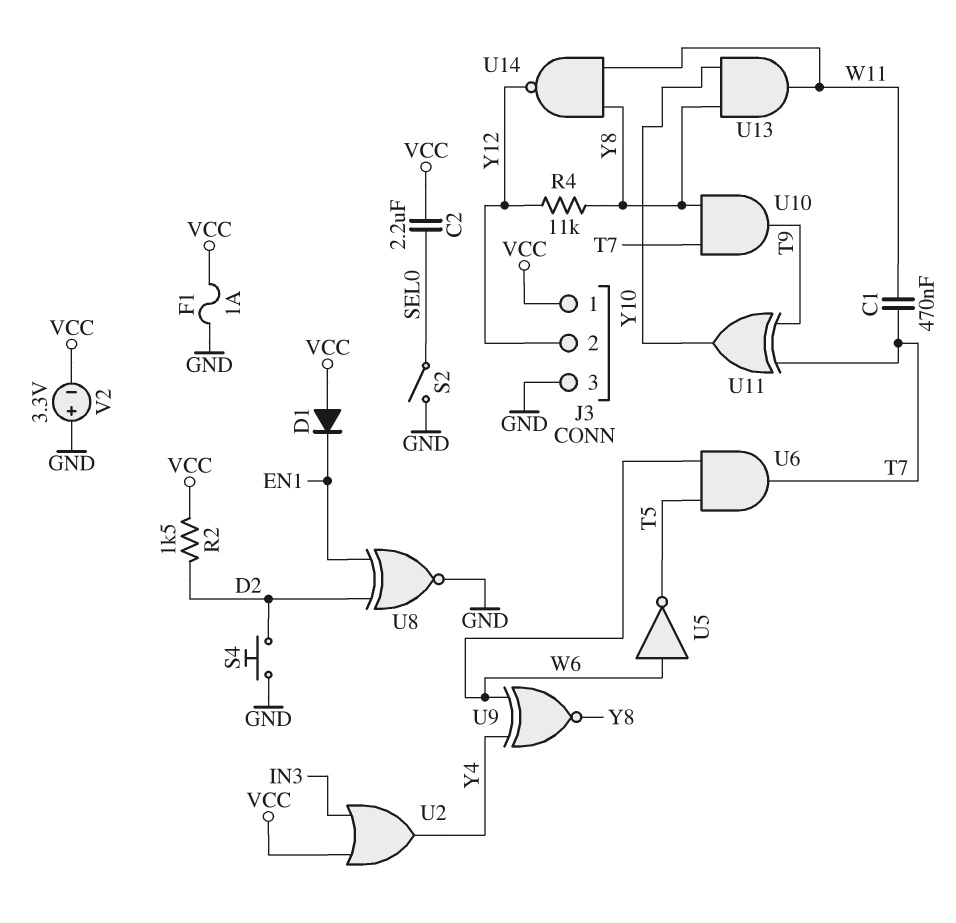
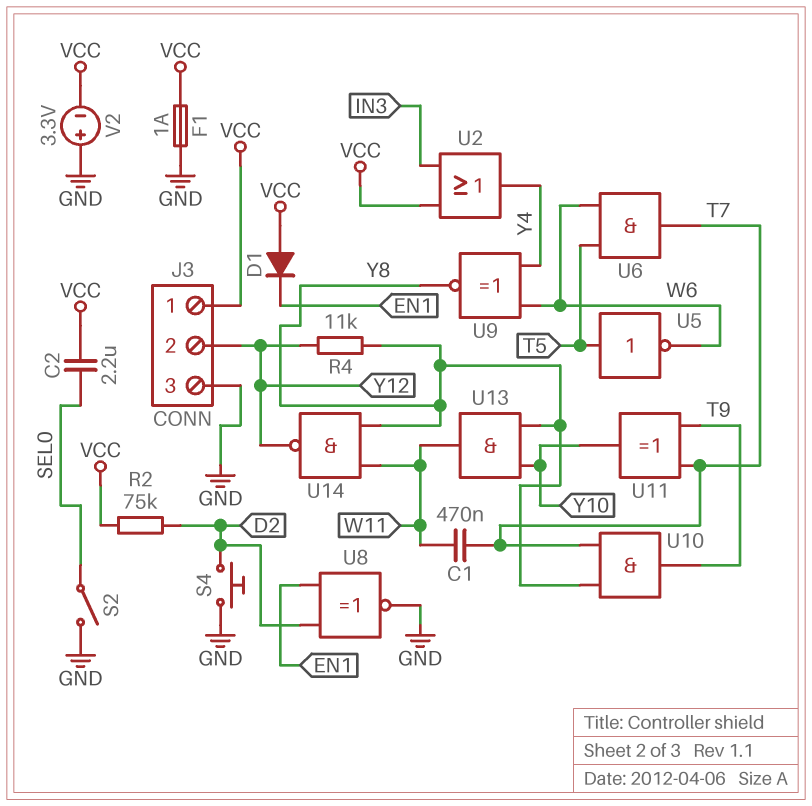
R2: 1.5k (D2, VCC) -> 75k (D2, VCC)
U5: NOT (in W6, out T5) -> NOT (in T5, out W6)

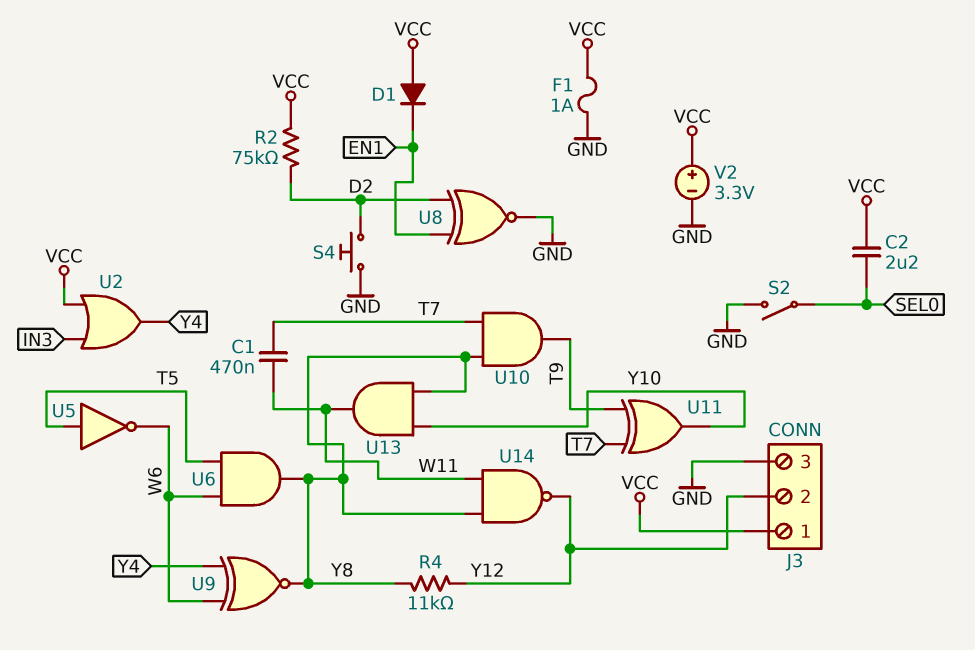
U6: AND (in T5, in W6, out T7) -> AND (in T5, in W6, out Y8)
V2: 3.3V (plus GND, minus VCC) -> 3.3V (plus VCC, minus GND)

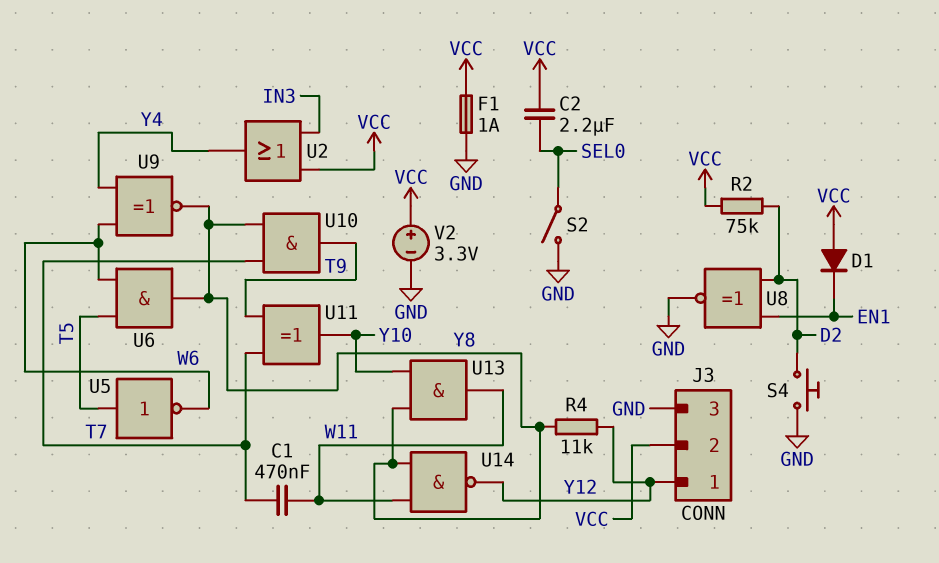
J3 pin 1: VCC -> Y12
J3 pin 2: Y12 -> VCC

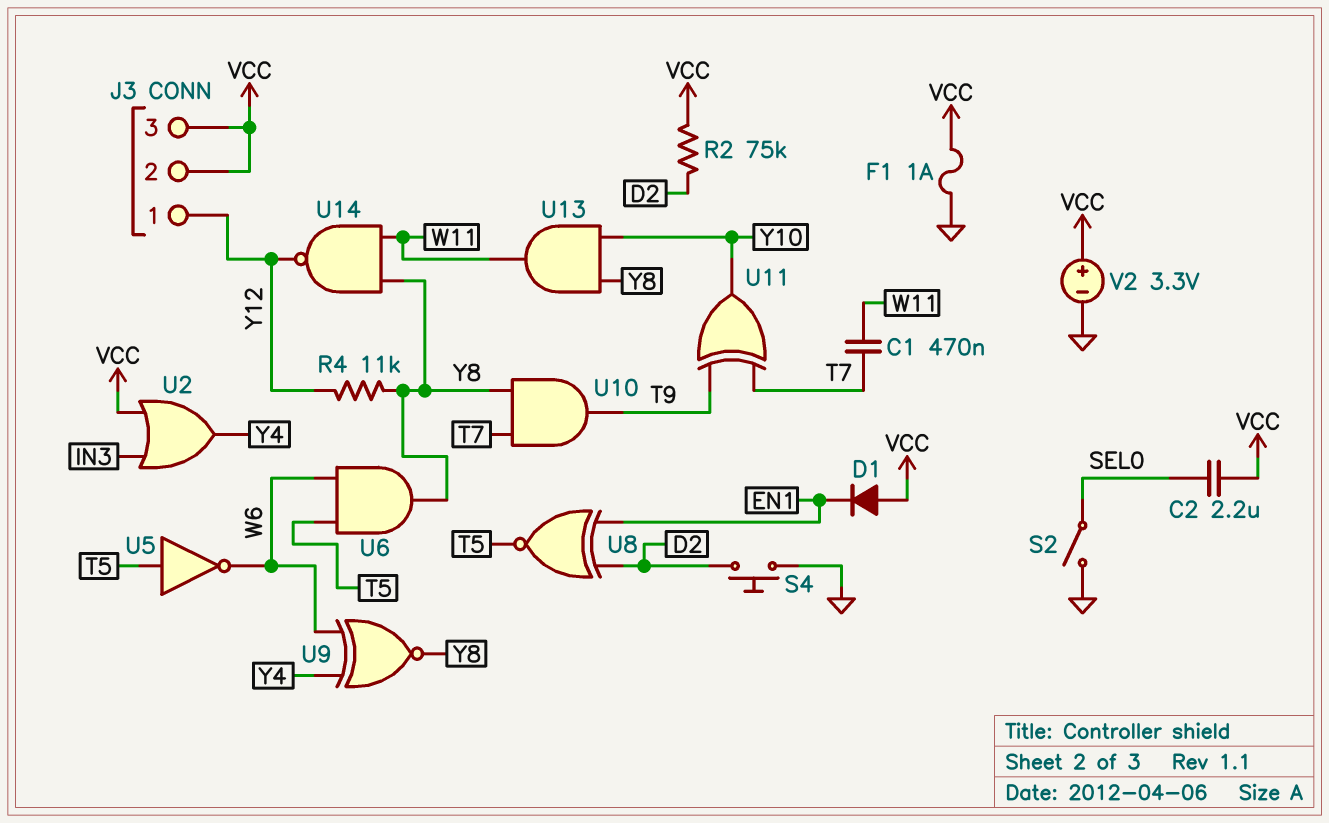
J3 pin 3: GND -> VCC
U8: XNOR (in D2, in EN1, out GND) -> XNOR (in D2, in EN1, out T5)

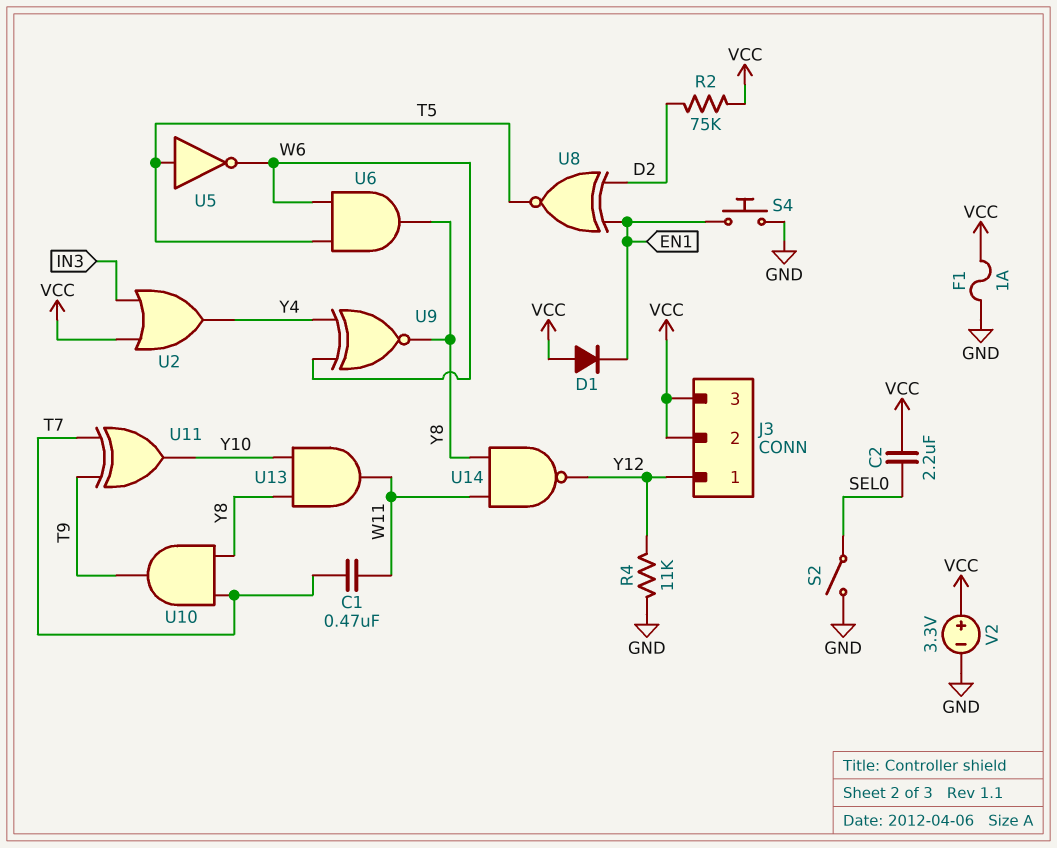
R4: 11k (Y8, Y12) -> 11k (GND, Y12)
S4: button (D2, GND) -> button (EN1, GND)

